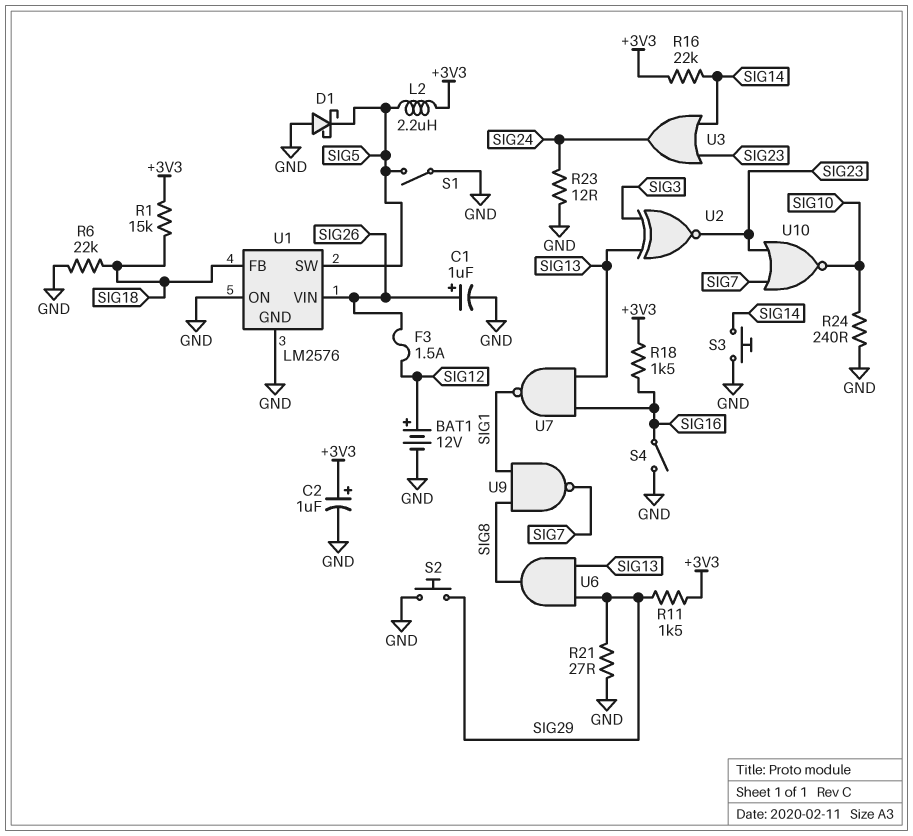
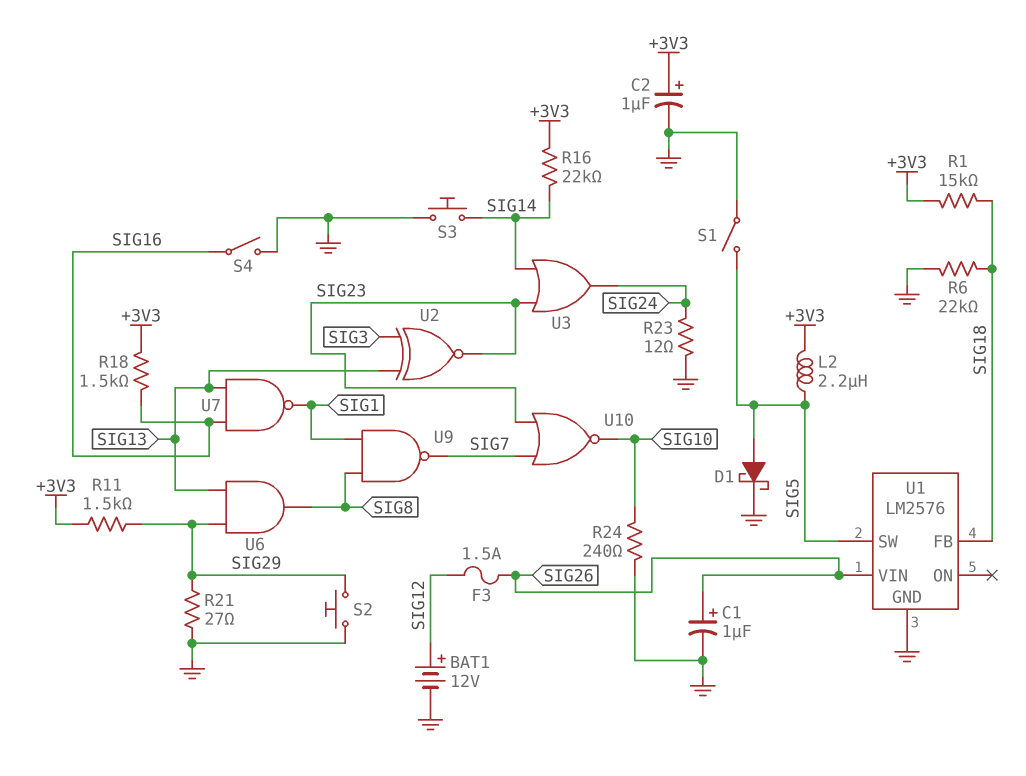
D1: schottky (A GND, K SIG5) -> schottky (A SIG5, K GND)
U1 pin ON: GND -> none

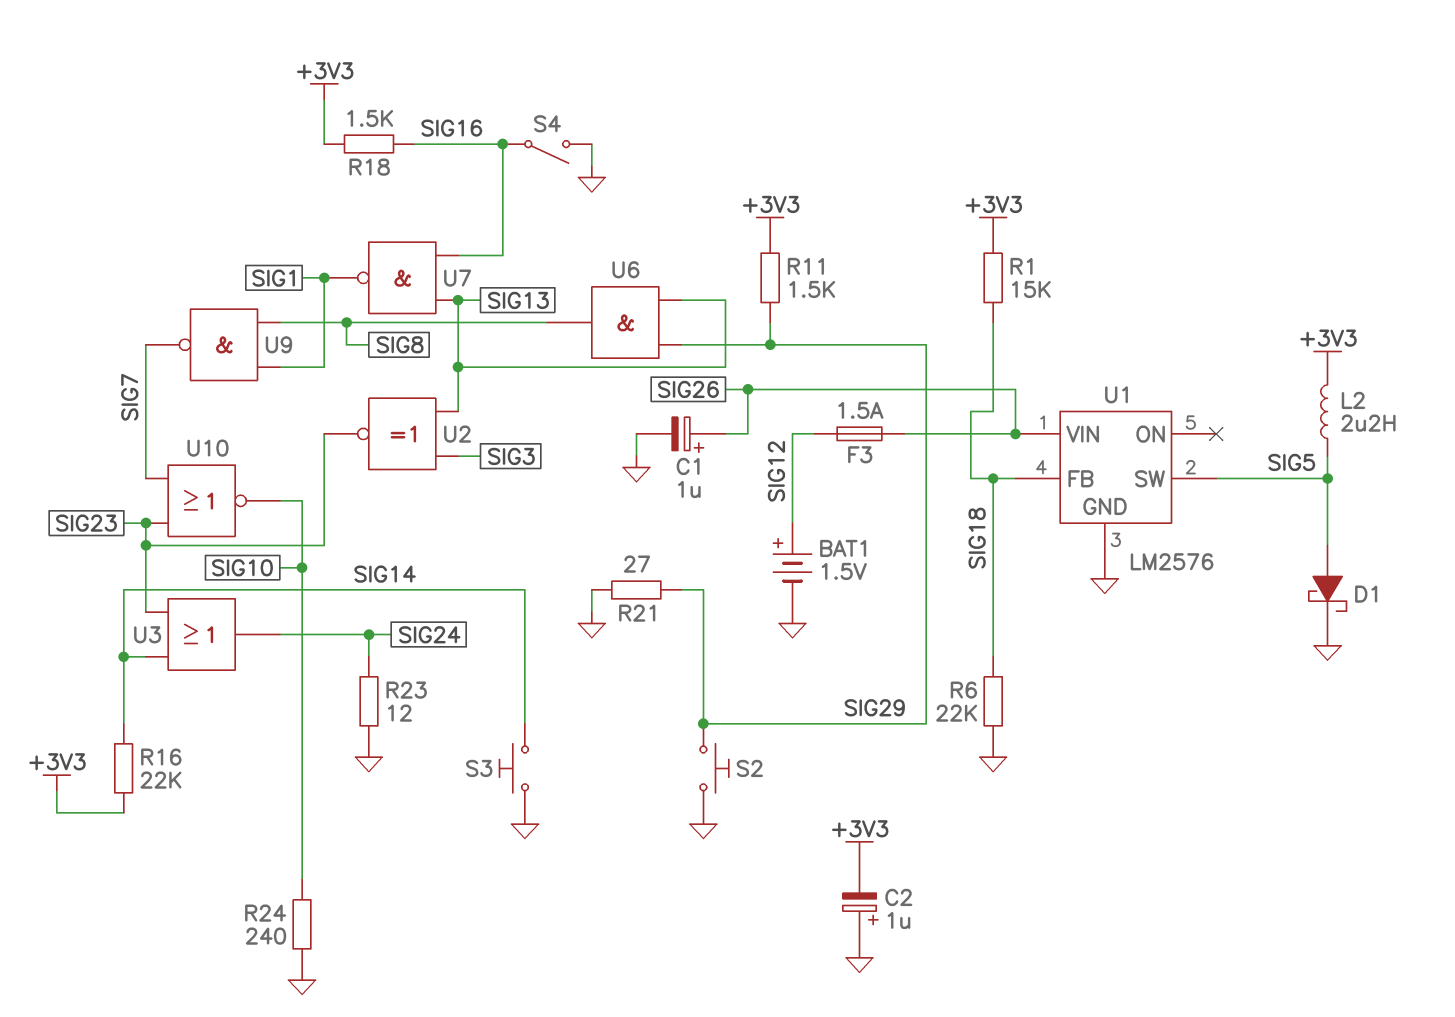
BAT1: 12V (plus SIG12, minus GND) -> 1.5V (plus SIG12, minus GND)
C2: 1uF (plus +3V3, minus GND) -> 1uF (plus GND, minus +3V3)
S1: switch (GND, SIG5) -> none

